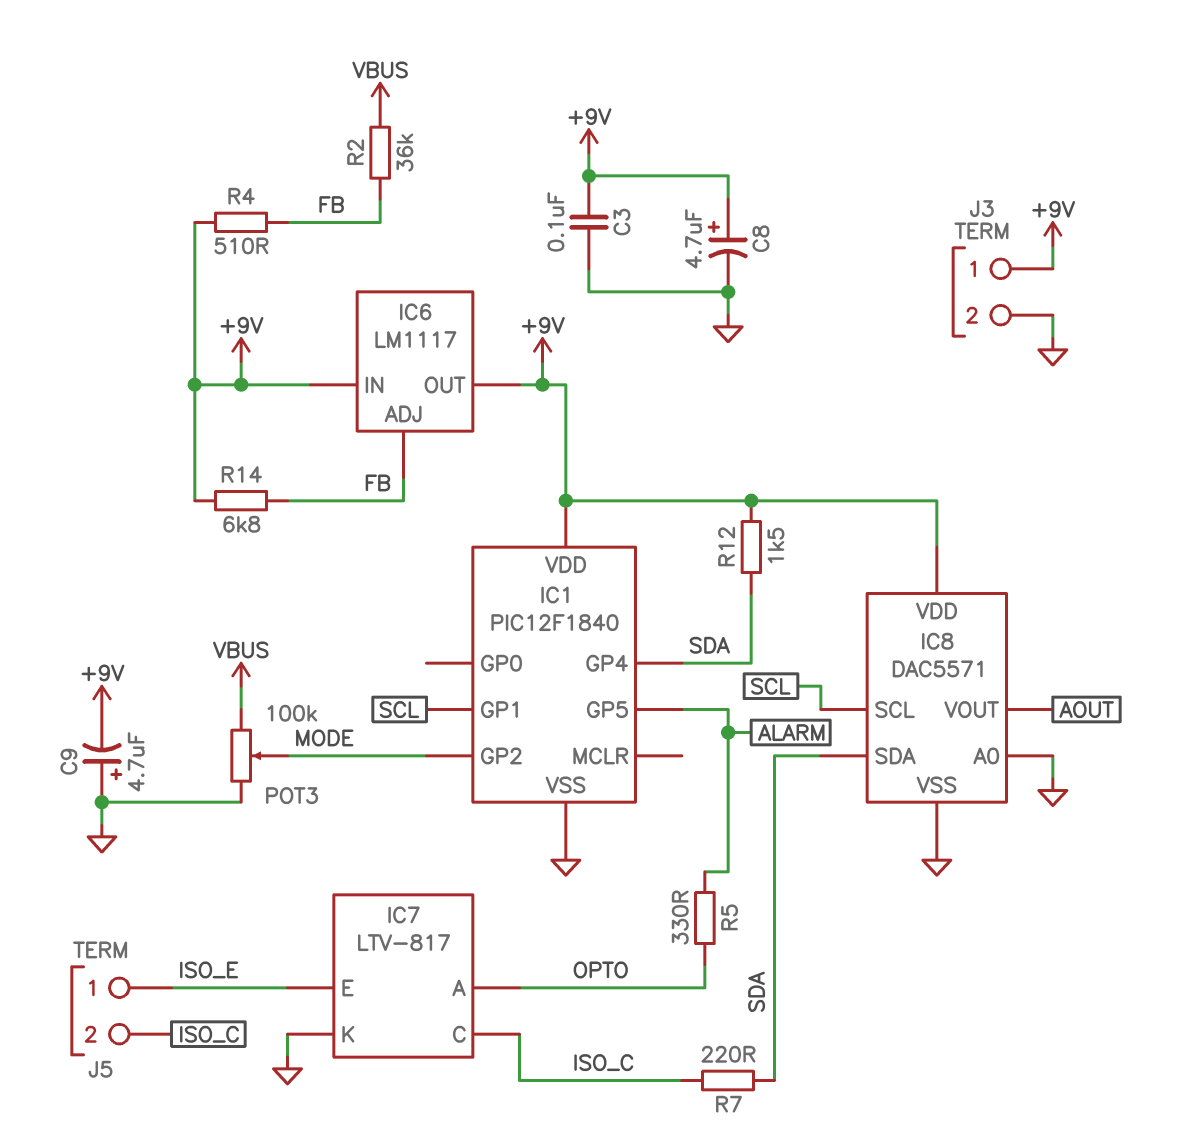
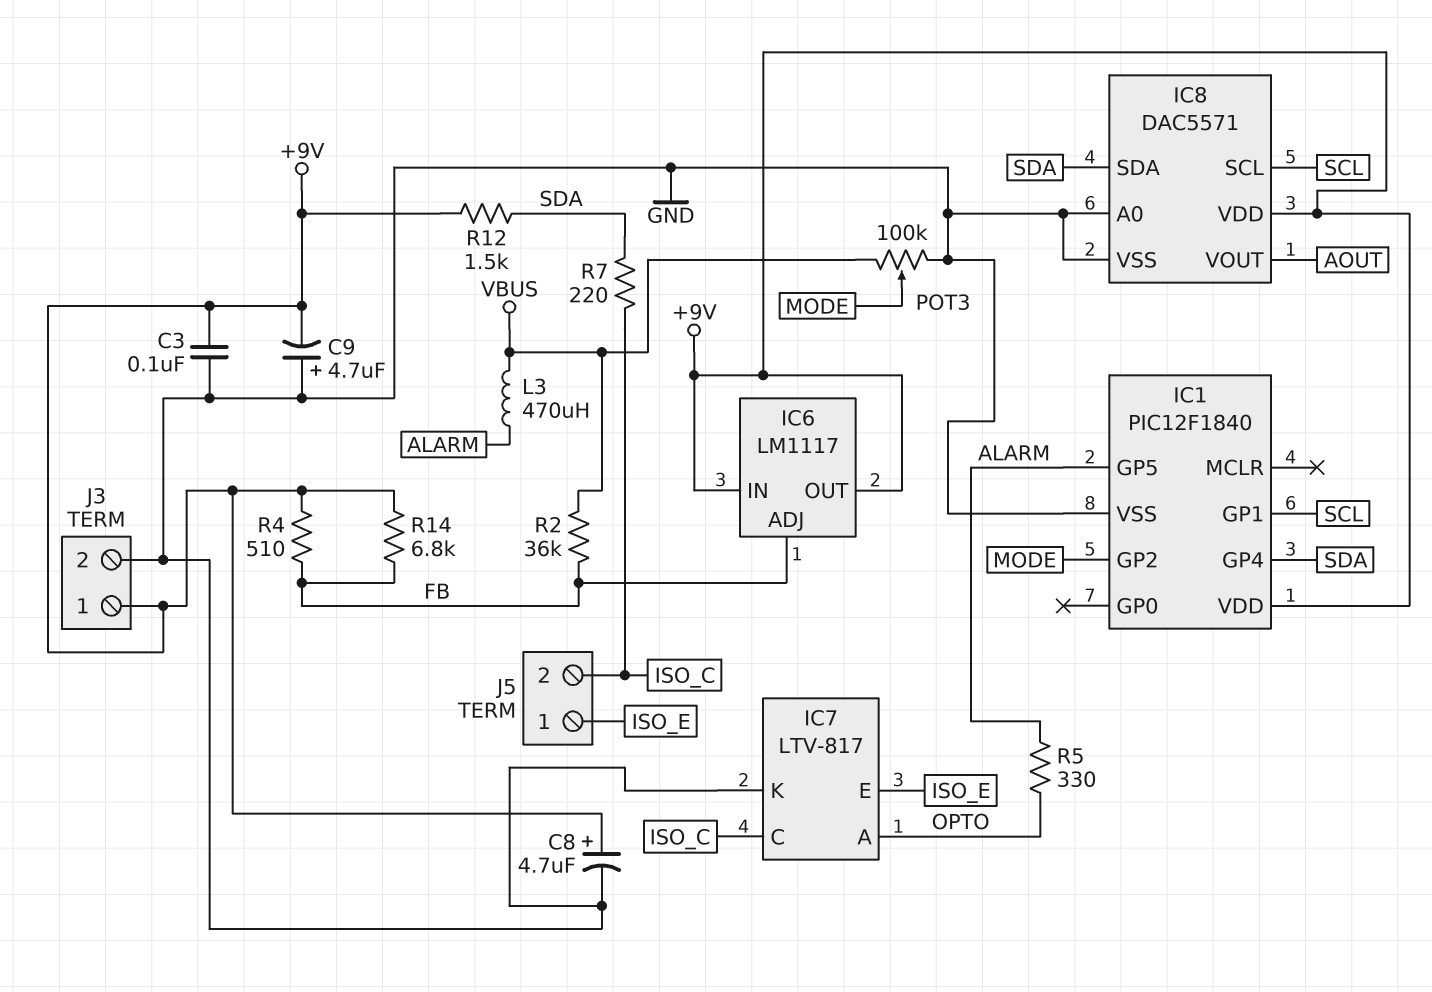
L3: none -> 470uH (ALARM, VBUS)

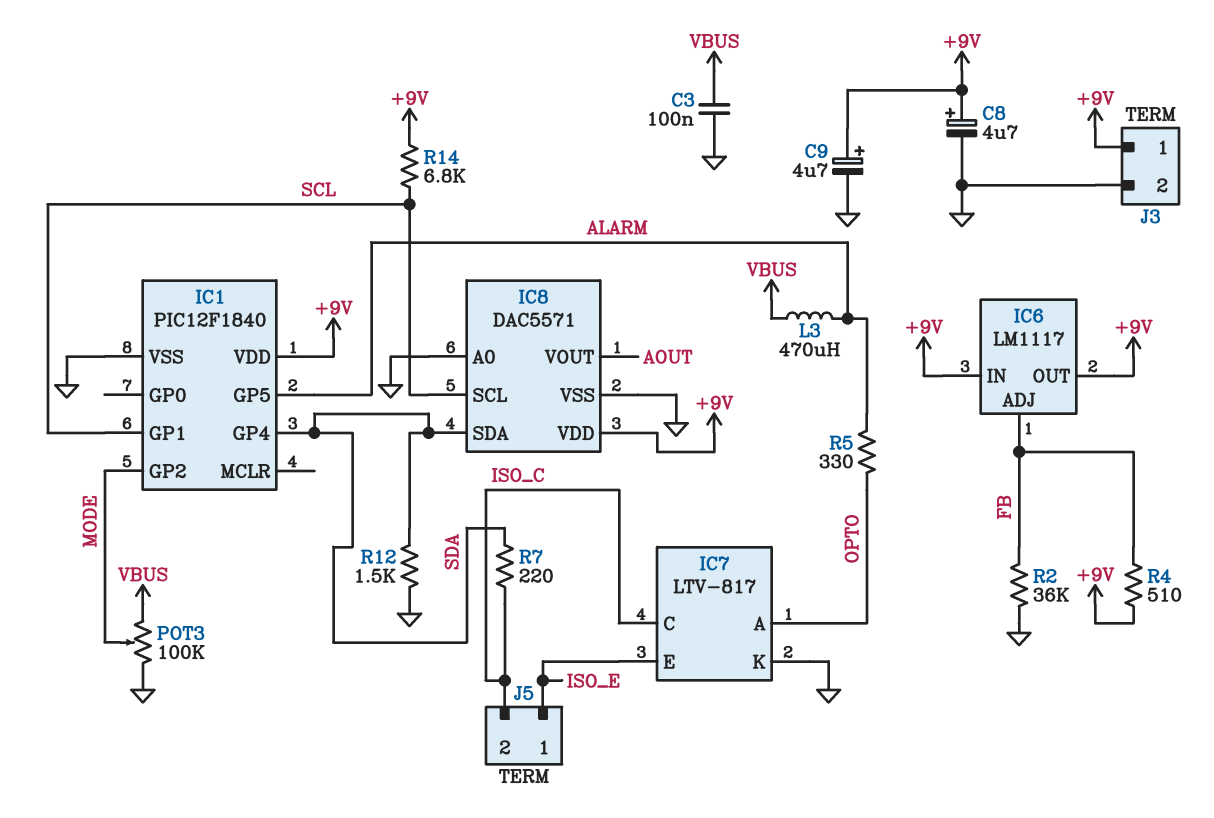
C3: 100nF (+9V, GND) -> 100nF (GND, VBUS)
C9: 4.7uF (plus GND, minus +9V) -> 4.7uF (plus +9V, minus GND)
R2: 36k (FB, VBUS) -> 36k (FB, GND)
R12: 1.5k (+9V, SDA) -> 1.5k (GND, SDA)
R14: 6.8k (+9V, FB) -> 6.8k (+9V, SCL)

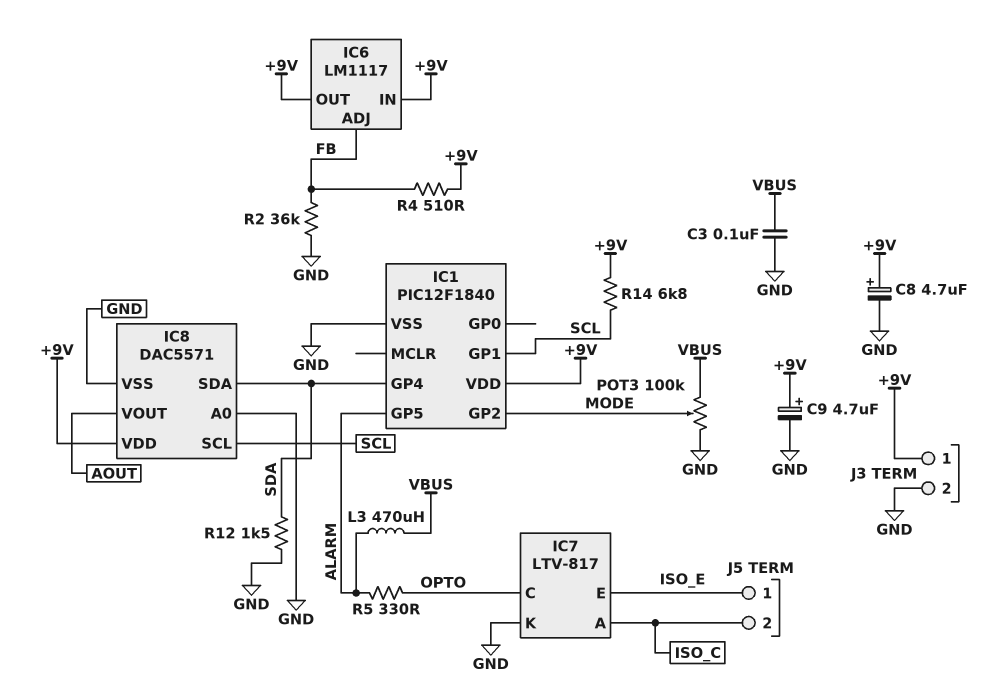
IC7 pin A: OPTO -> ISO_C
IC7 pin C: ISO_C -> OPTO
R7: 220 (ISO_C, SDA) -> none

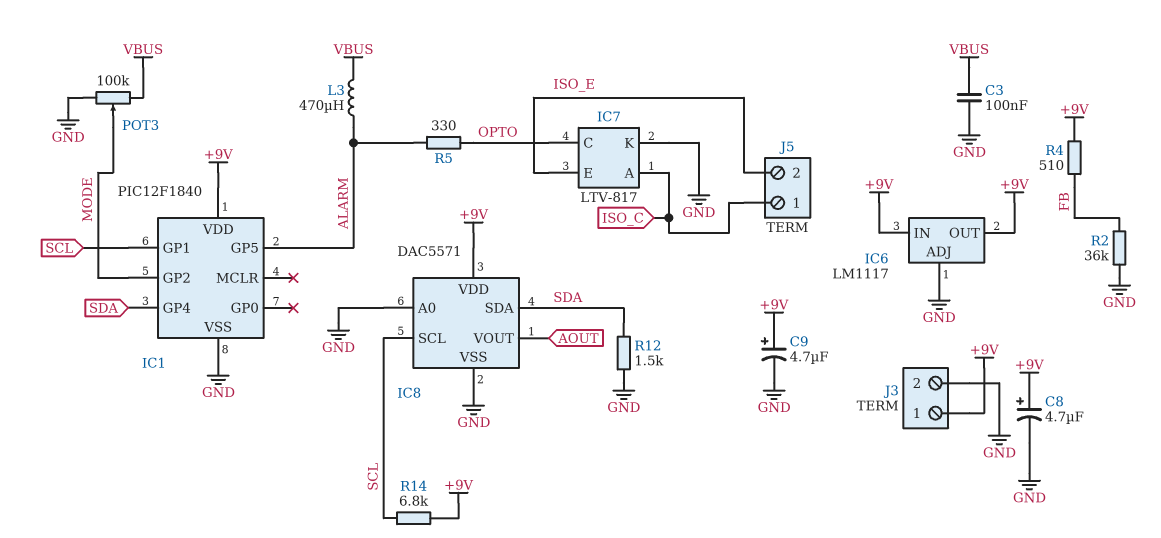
IC6 pin ADJ: FB -> GND
J5 pin 1: ISO_E -> ISO_C
J5 pin 2: ISO_C -> ISO_E

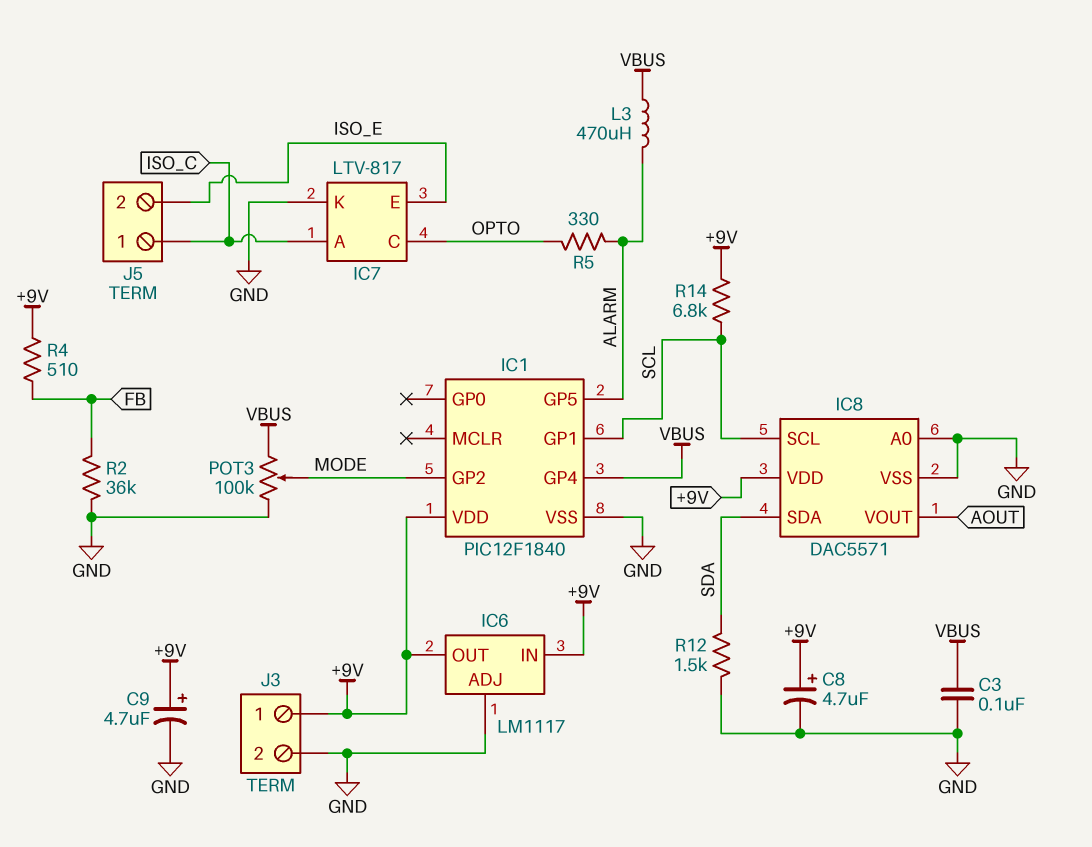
IC1 pin GP4: SDA -> VBUS

